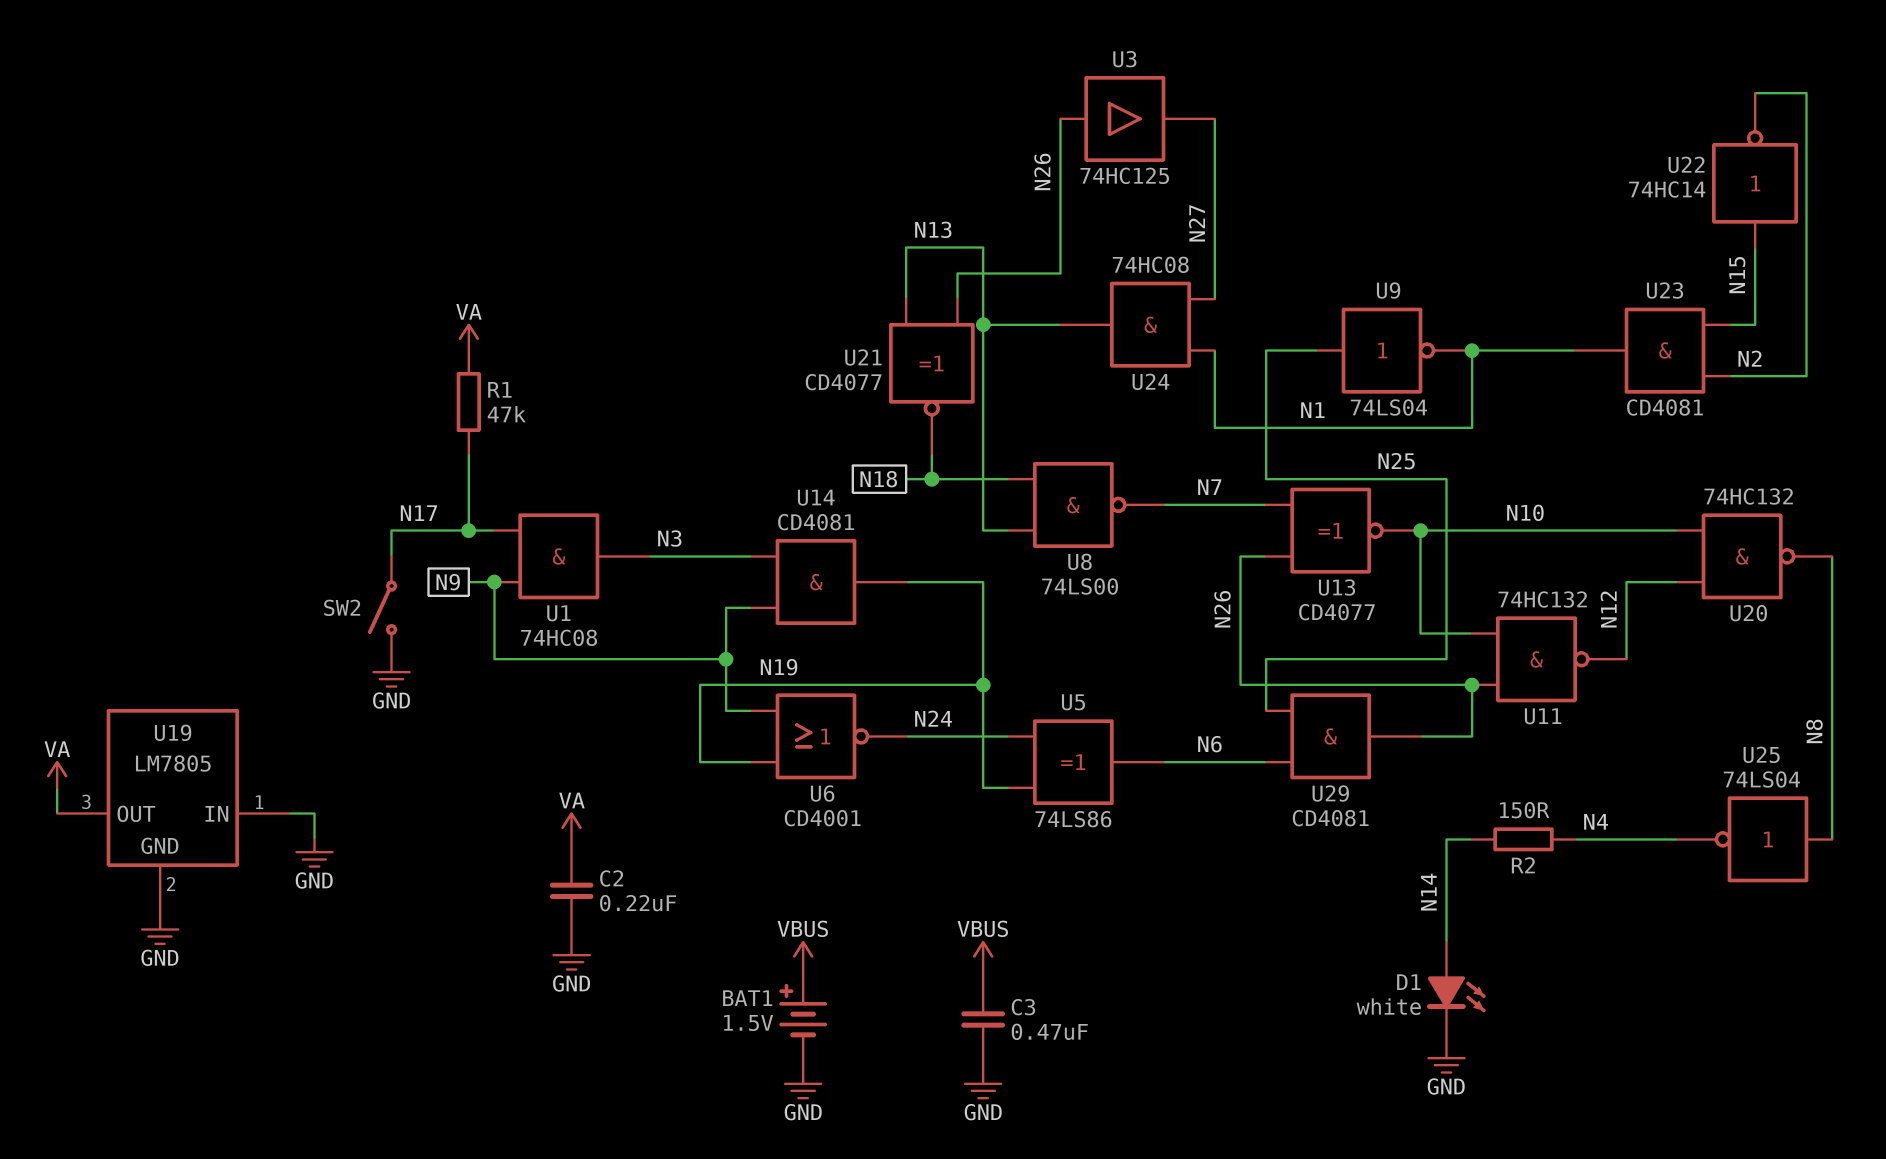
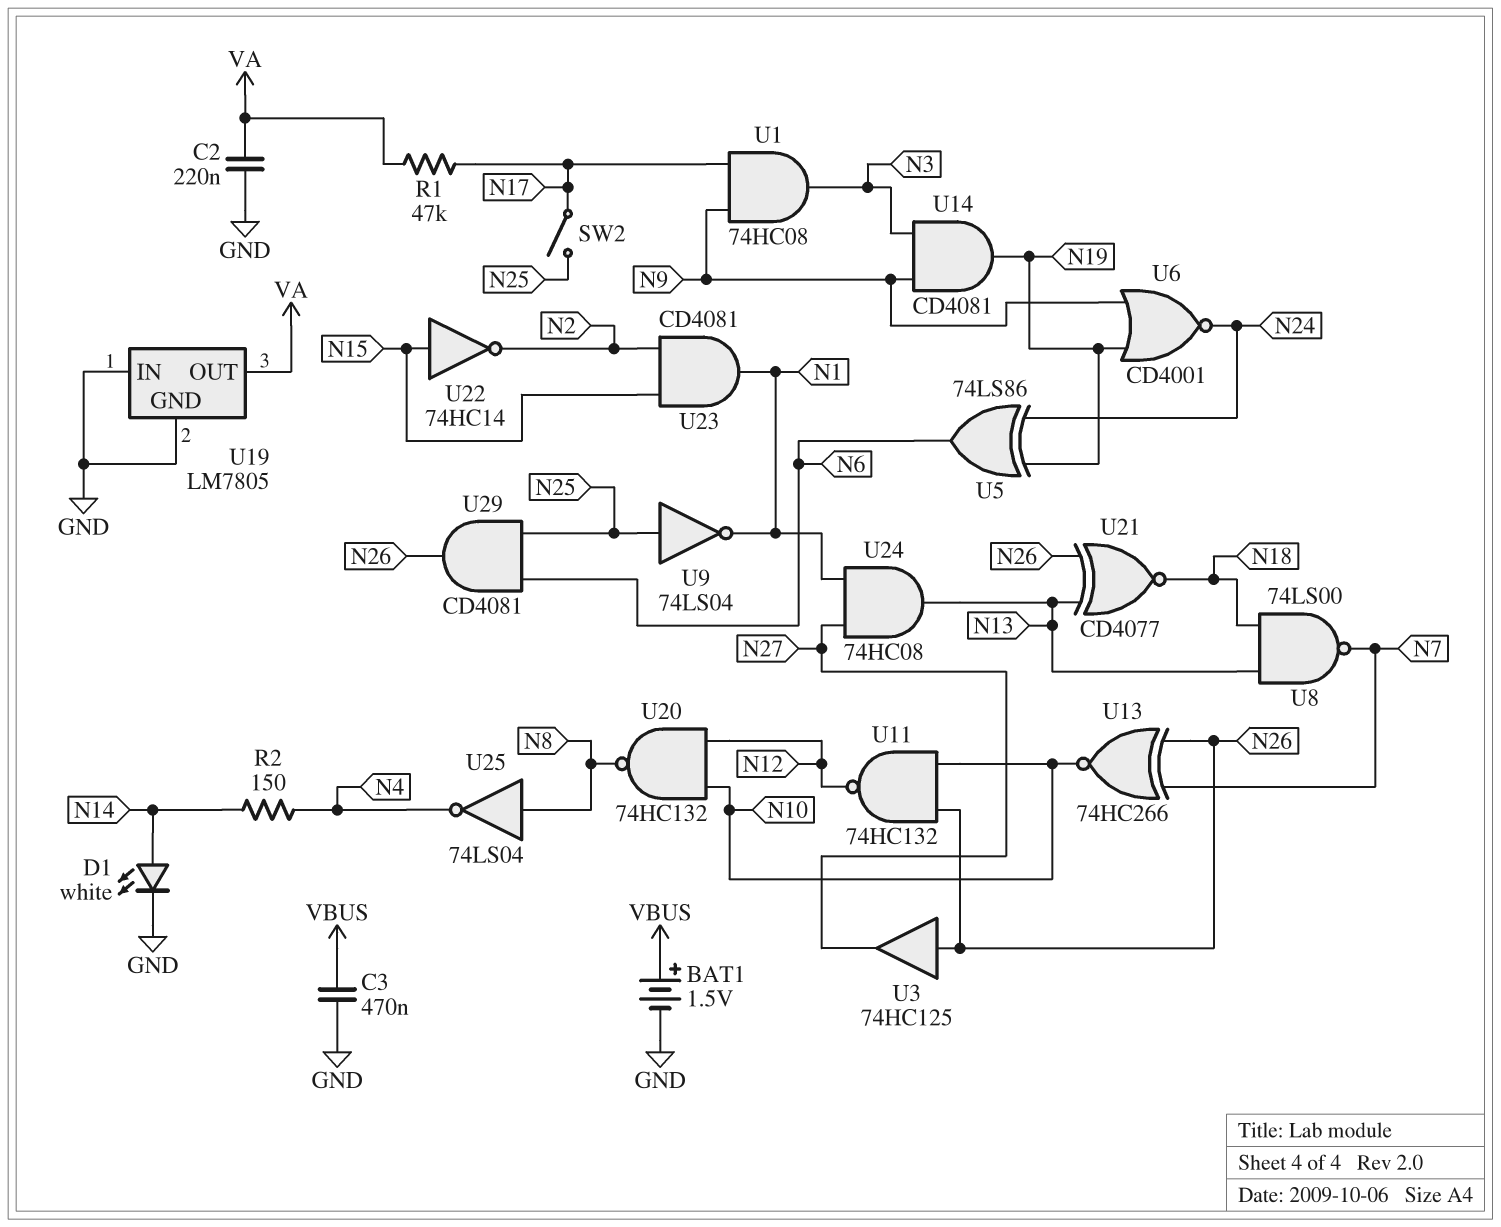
SW2: switch (GND, N17) -> switch (N17, N25)
U13: XNOR CD4077 (in N7, in N26, out N10) -> XNOR 74HC266 (in N7, in N26, out N10)

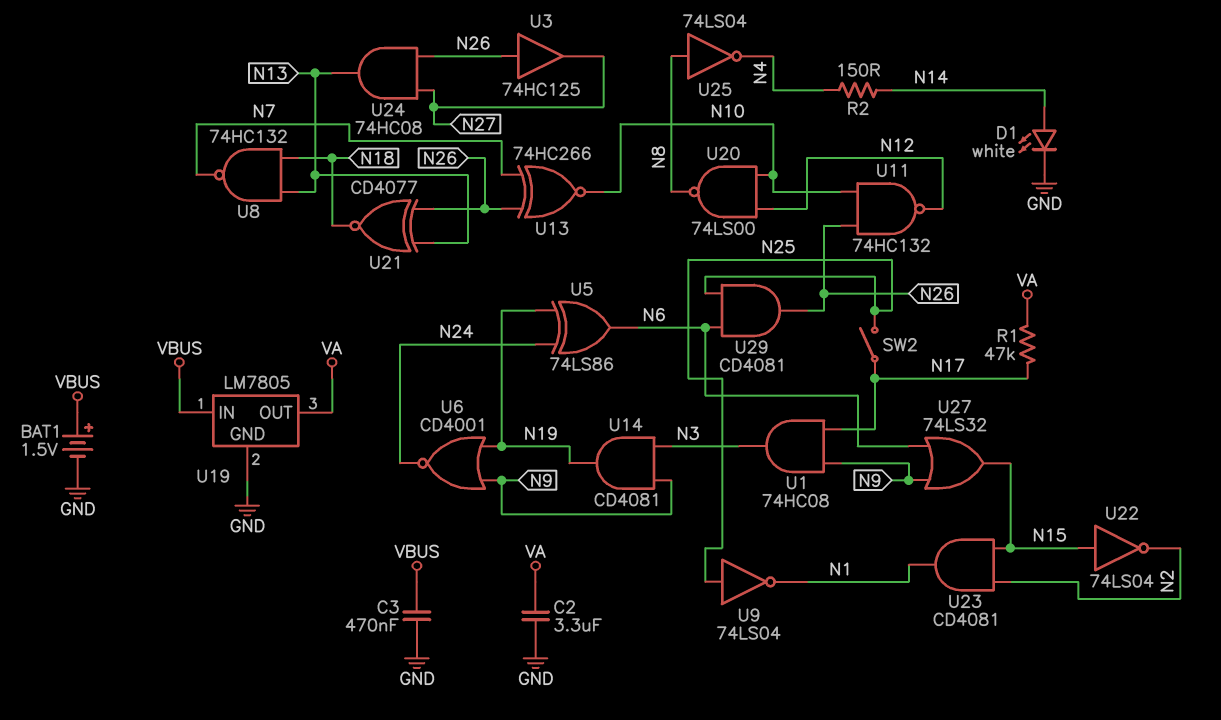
C2: 220nF (GND, VA) -> 3.3uF (GND, VA)
U8: NAND 74LS00 (in N13, in N18, out N7) -> NAND 74HC132 (in N13, in N18, out N7)
U19 pin IN: GND -> VBUS
U20: NAND 74HC132 (in N10, in N12, out N8) -> NAND 74LS00 (in N10, in N12, out N8)
U22: NOT 74HC14 (in N15, out N2) -> NOT 74LS04 (in N15, out N2)
U24: AND 74HC08 (in N1, in N27, out N13) -> AND 74HC08 (in N26, in N27, out N13)
U27: none -> OR 74LS32 (in N6, in N9, out N15)

